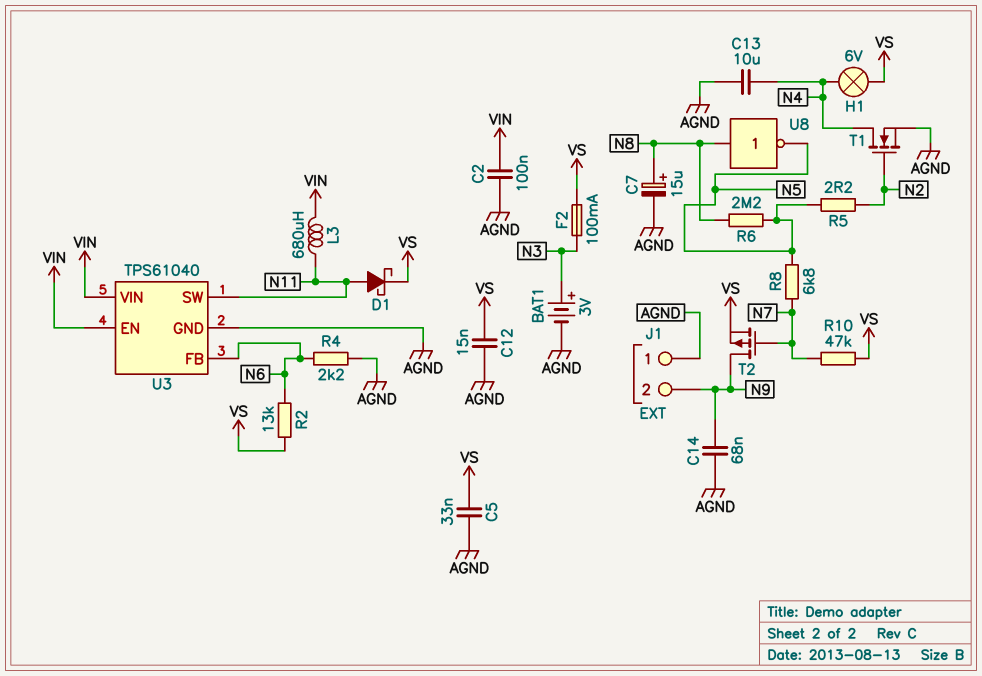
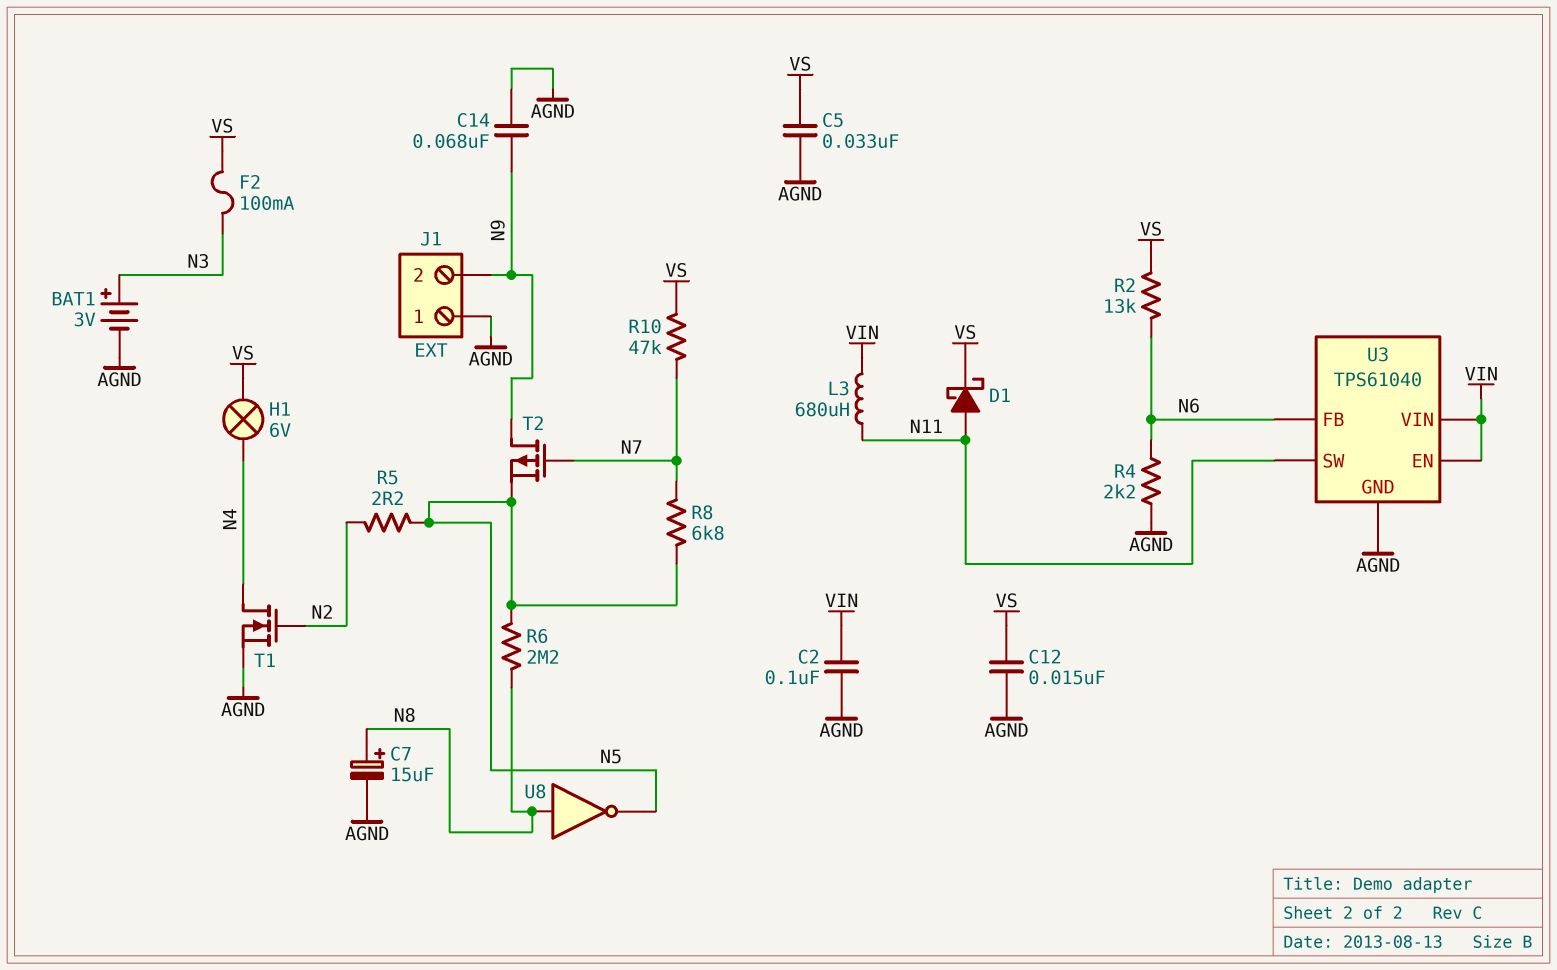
C13: 10uF (AGND, N4) -> none
T2: PMOS (G N7, D N9, S VS) -> PMOS (G N7, D N9, S N5)

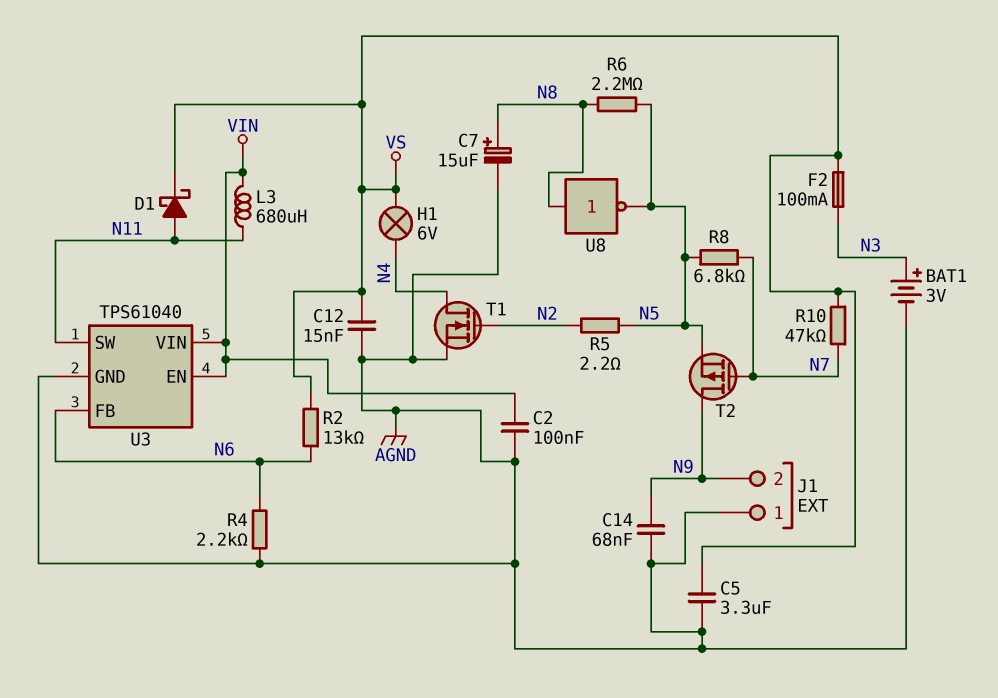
C5: 33nF (AGND, VS) -> 3.3uF (AGND, VS)

